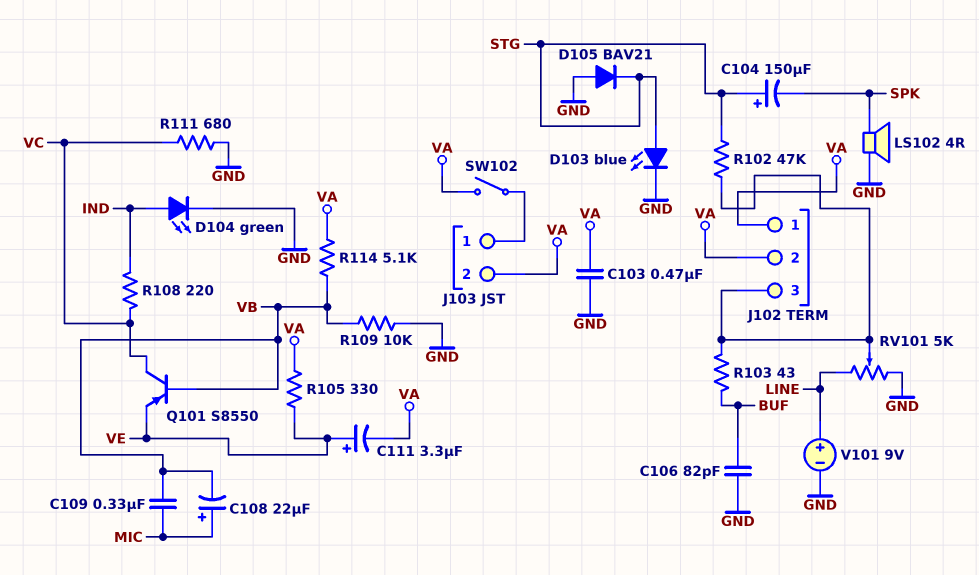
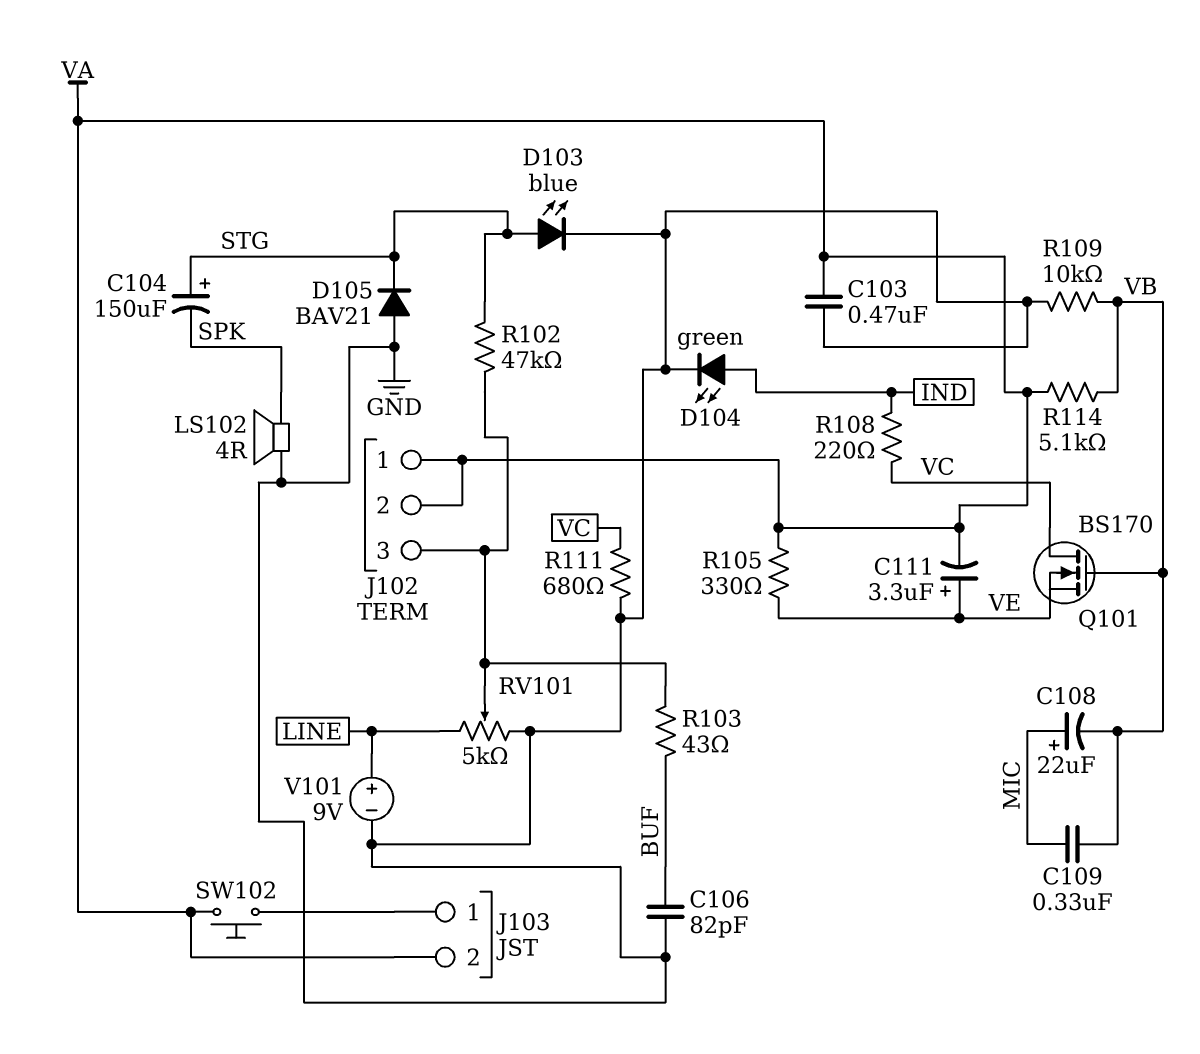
Q101: PNP S8550 (B VB, C VC, E VE) -> NMOS BS170 (G VB, D VC, S VE)
SW102: switch (J103/1, VA) -> button (J103/1, VA)

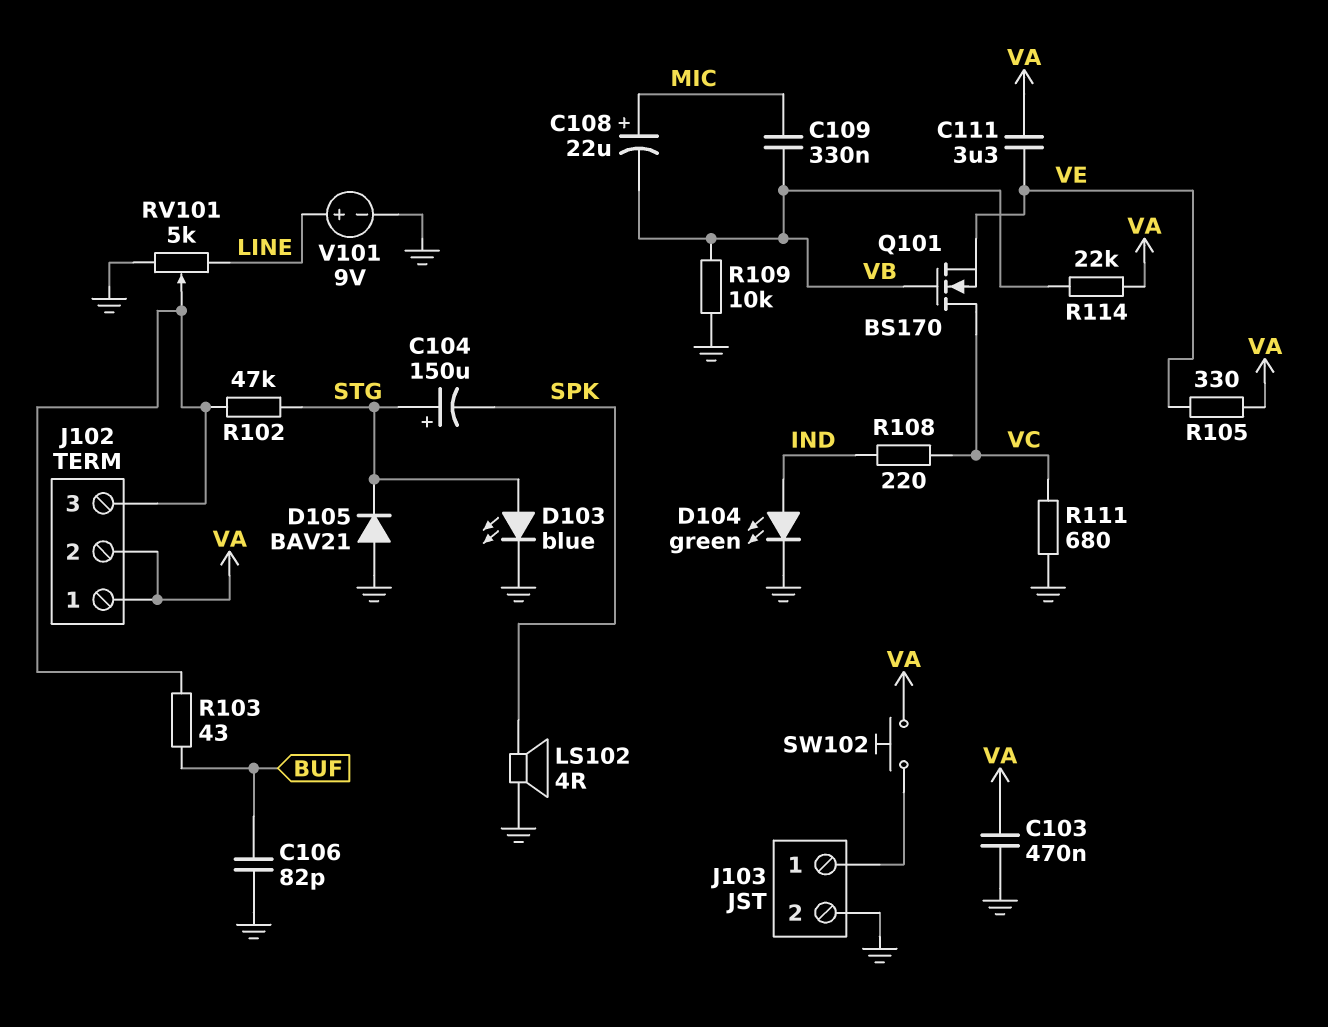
C111: 3.3uF (plus VE, minus VA) -> 3.3uF (VA, VE)
J103 pin 2: VA -> GND
R114: 5.1k (VA, VB) -> 22k (VA, VB)

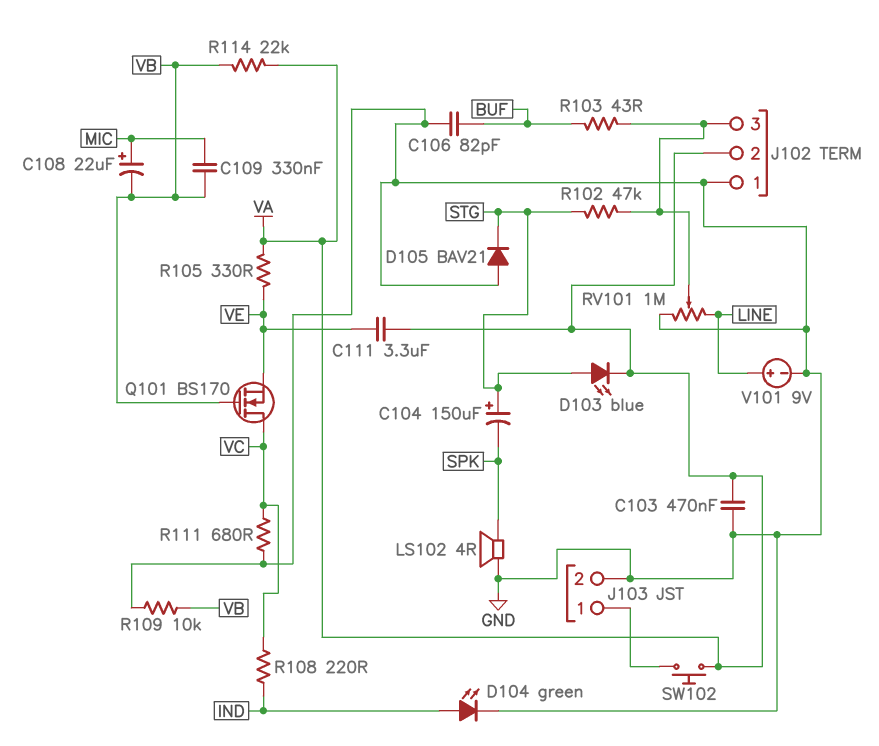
D103: LED blue (A STG, K GND) -> LED blue (A STG, K VA)
J102 pin 1: VA -> GND
RV101: 5k (GND, LINE, wiper J102/3) -> 1M (GND, LINE, wiper J102/3)

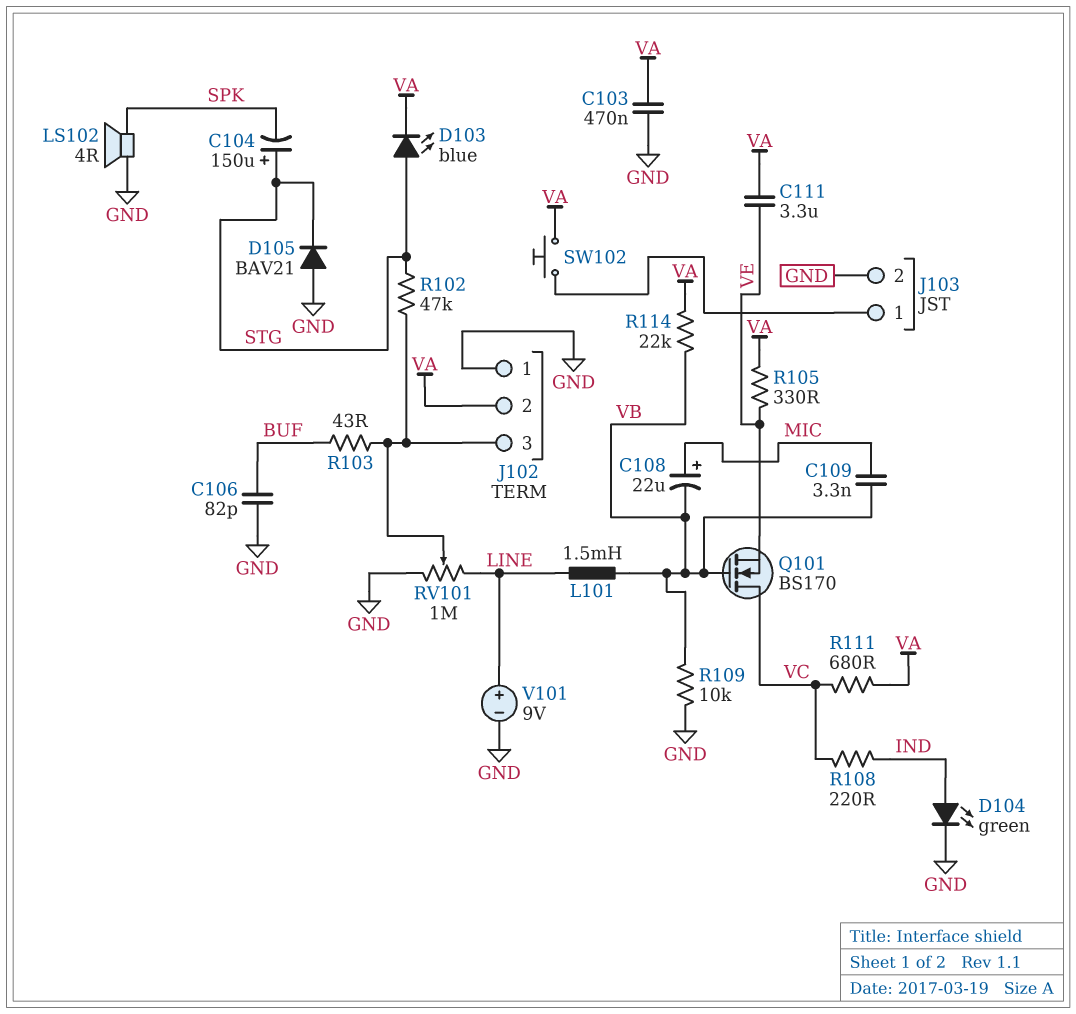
C109: 330nF (MIC, VB) -> 3.3nF (MIC, VB)
L101: none -> 1.5mH (LINE, VB)
R111: 680 (GND, VC) -> 680 (VA, VC)

